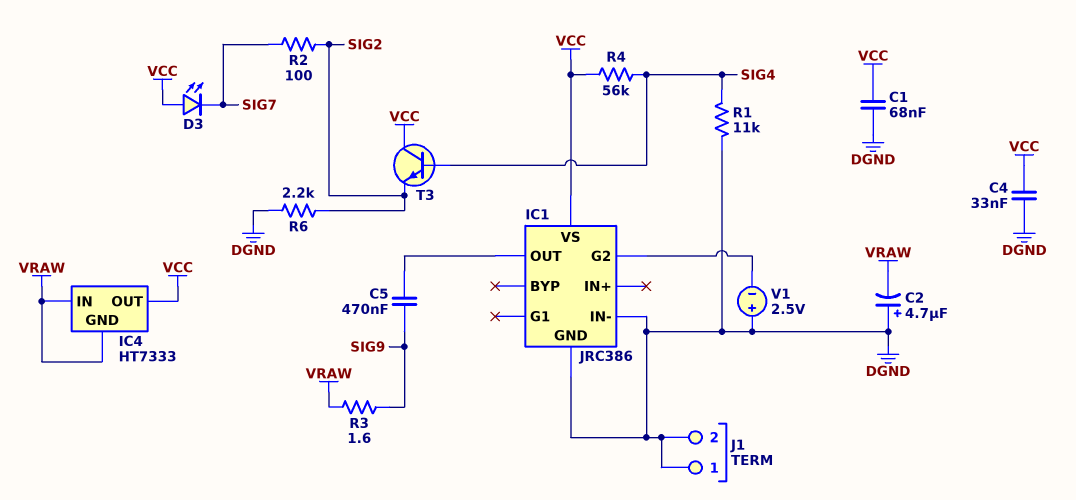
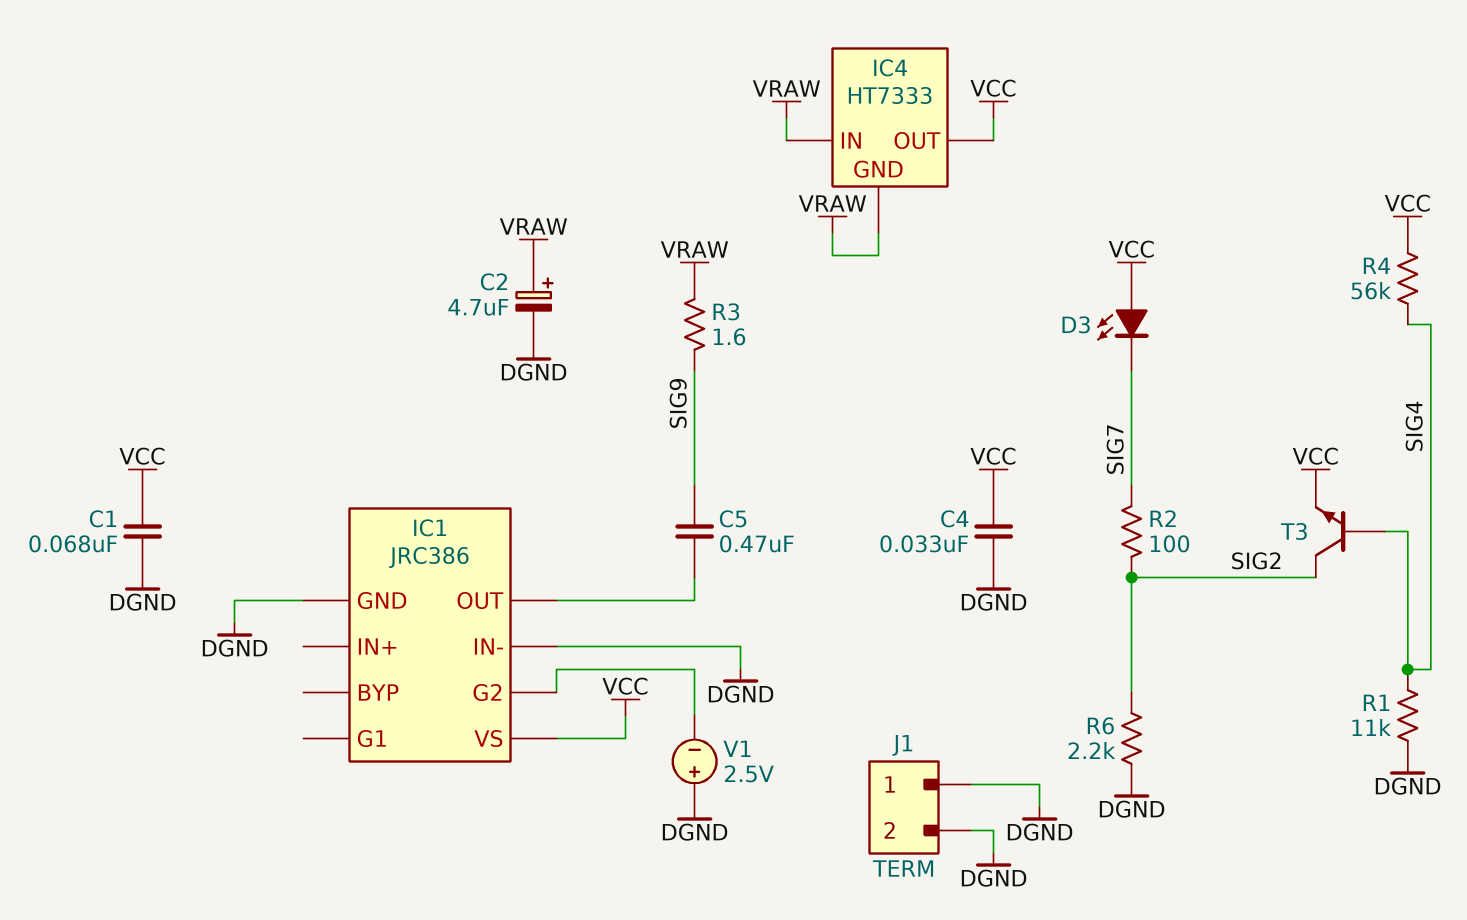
C2: 4.7uF (plus DGND, minus VRAW) -> 4.7uF (plus VRAW, minus DGND)
T3: NPN (B SIG4, C VCC, E SIG2) -> NPN (B SIG4, C SIG2, E VCC)

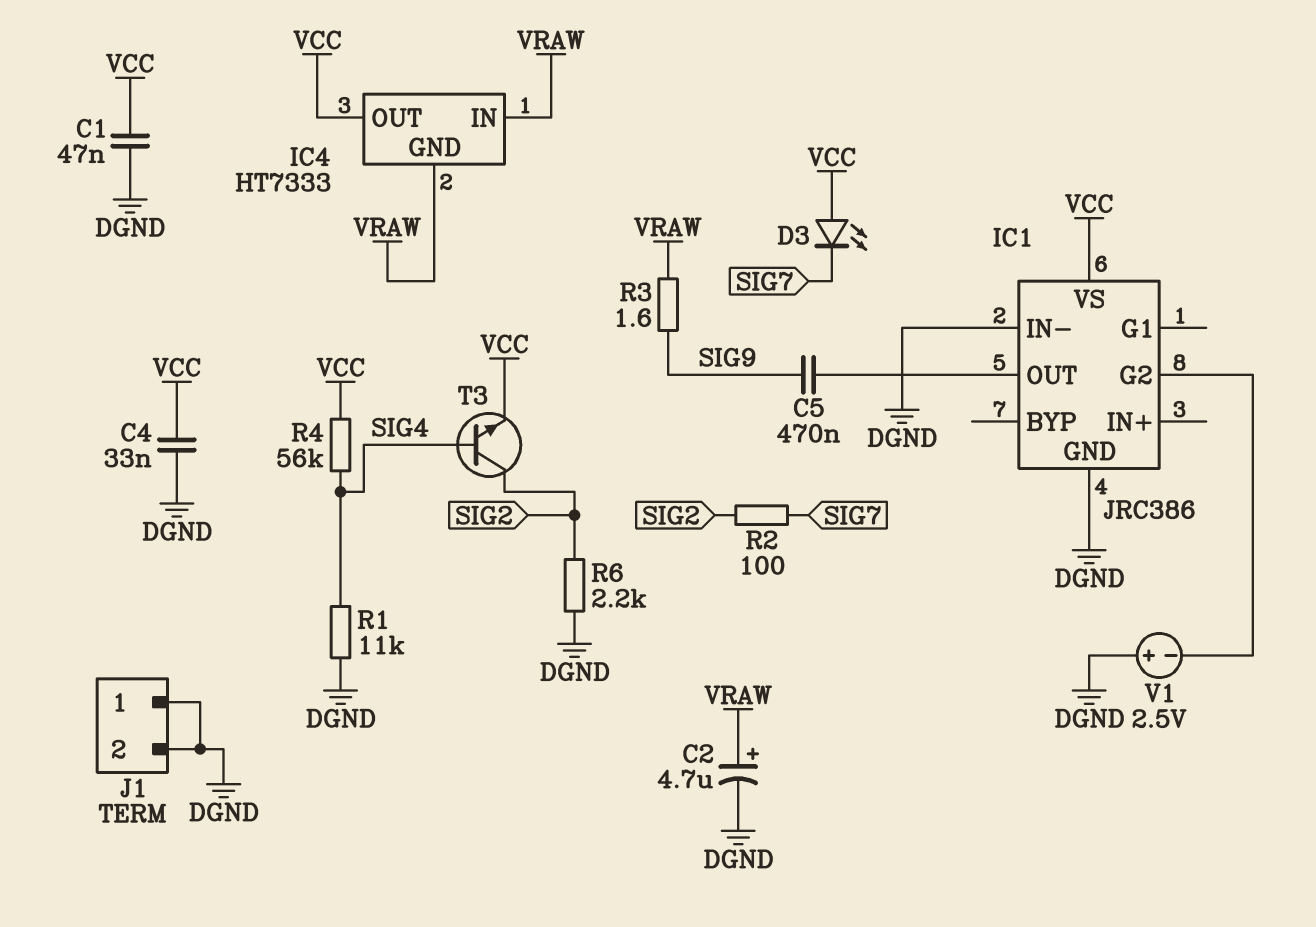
C1: 68nF (DGND, VCC) -> 47nF (DGND, VCC)

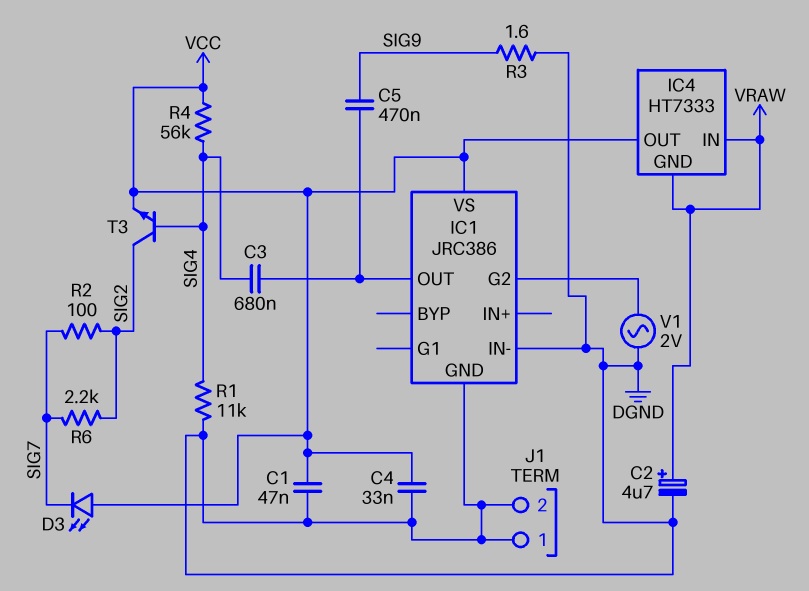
C3: none -> 680nF (IC1/OUT, SIG4)
R3: 1.6 (SIG9, VRAW) -> 1.6 (DGND, SIG9)
R6: 2.2k (DGND, SIG2) -> 2.2k (SIG2, SIG7)
V1: 2.5V (plus DGND, minus IC1/G2) -> AC 2V (DGND, IC1/G2)

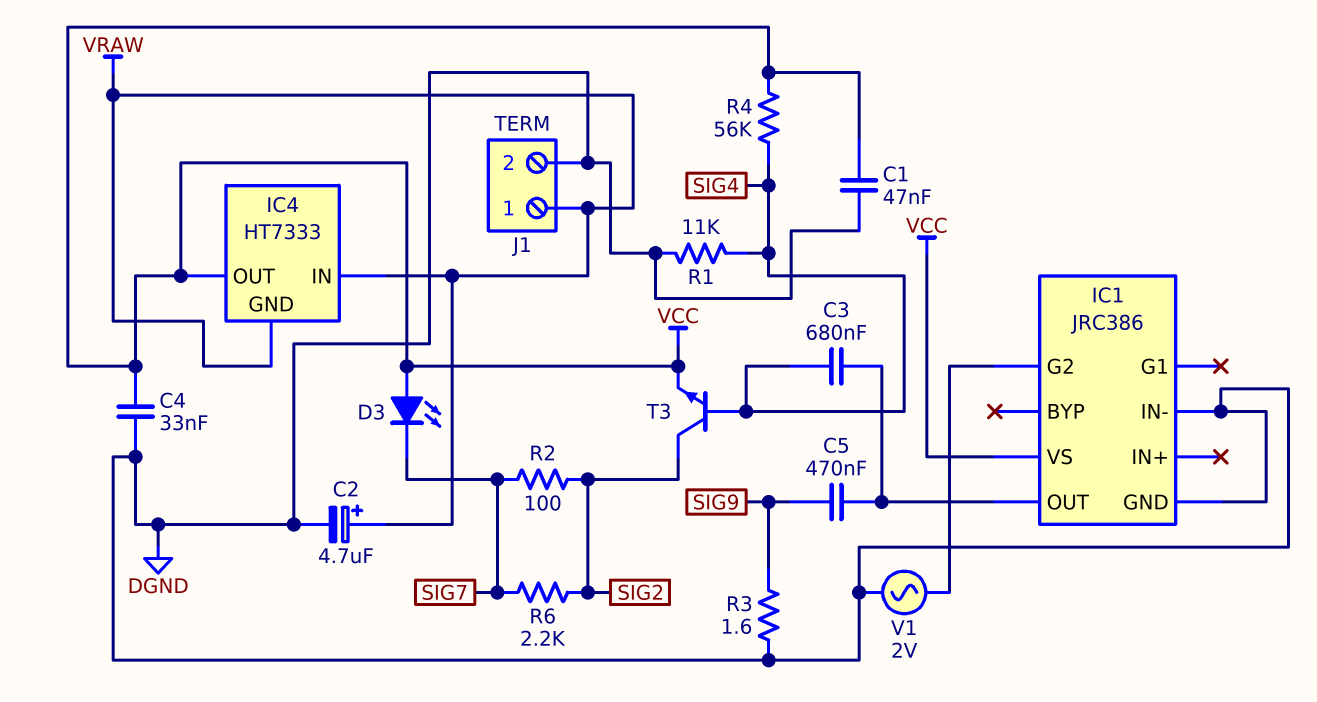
J1 pin 1: DGND -> VRAW

